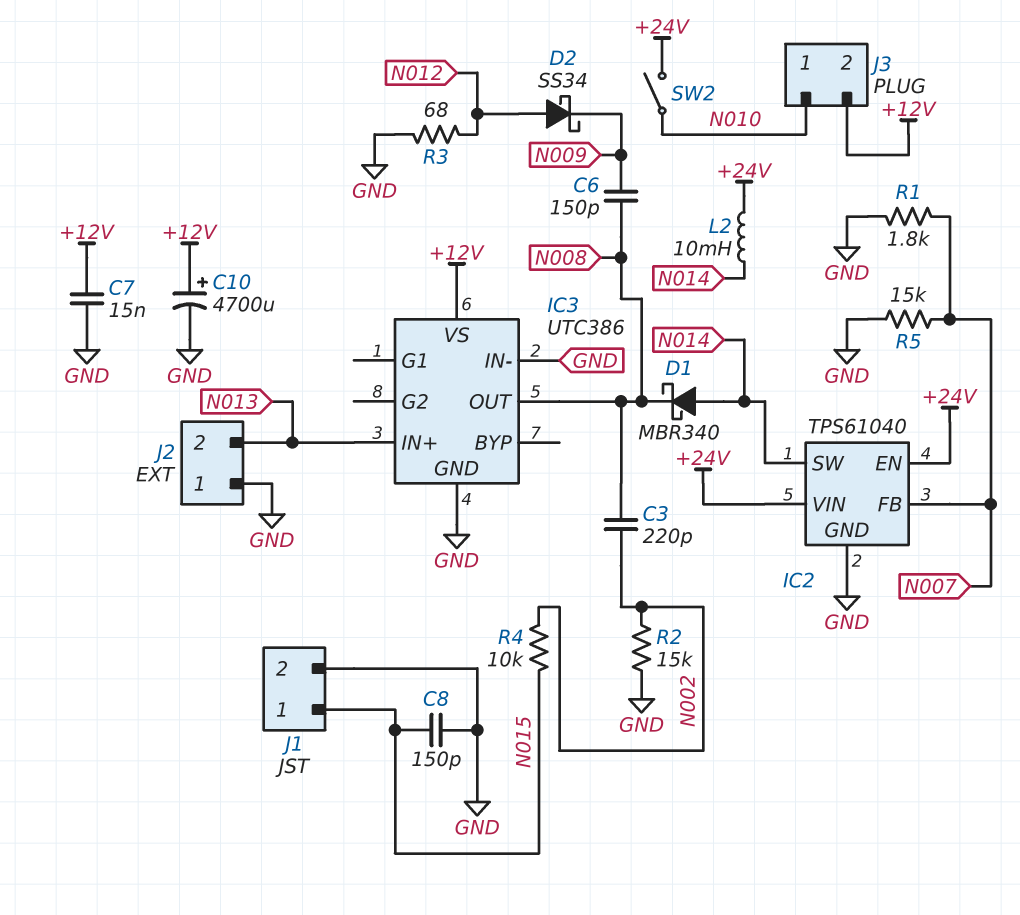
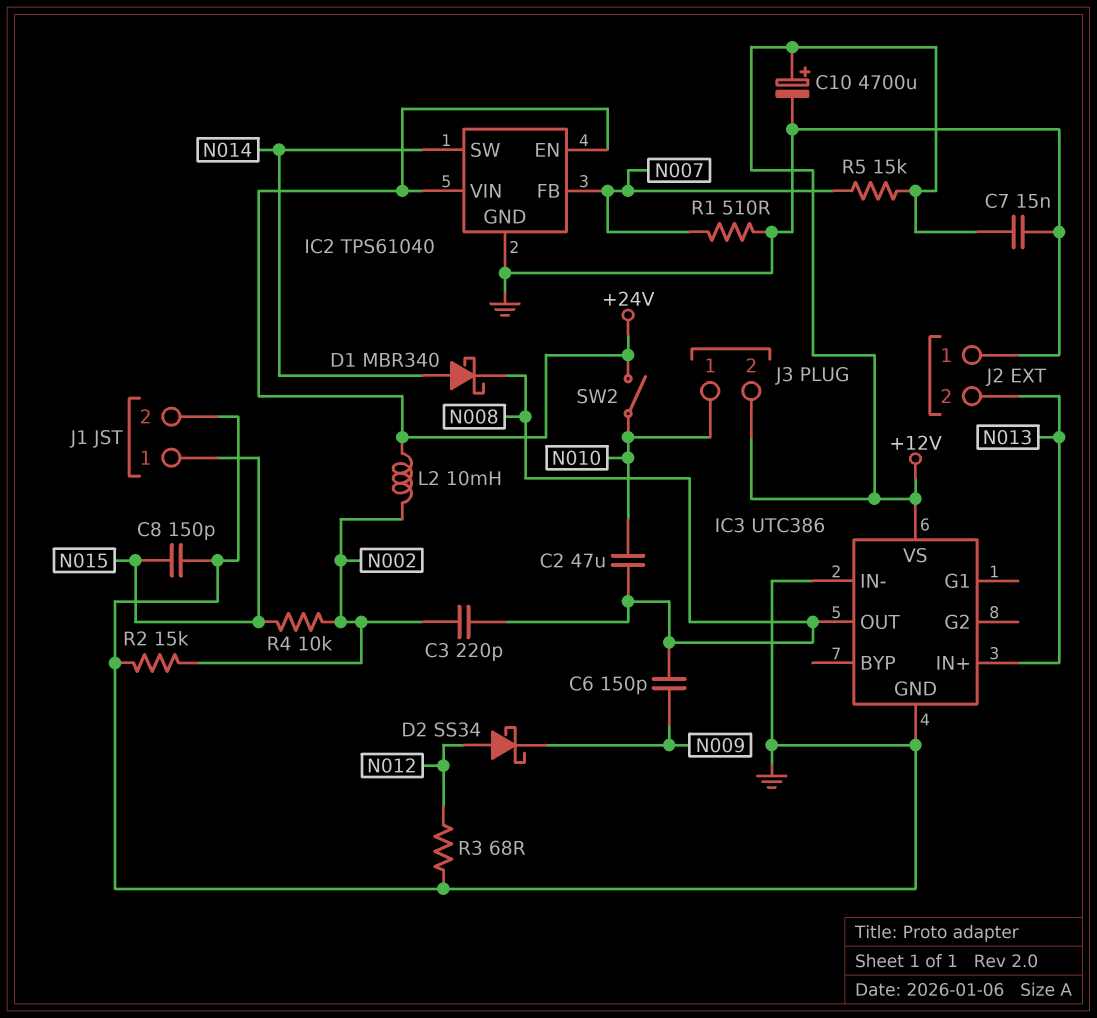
C2: none -> 47uF (N008, N010)
L2: 10mH (+24V, N014) -> 10mH (+24V, N002)
R1: 1.8k (GND, N007) -> 510 (GND, N007)
R5: 15k (GND, N007) -> 15k (+12V, N007)

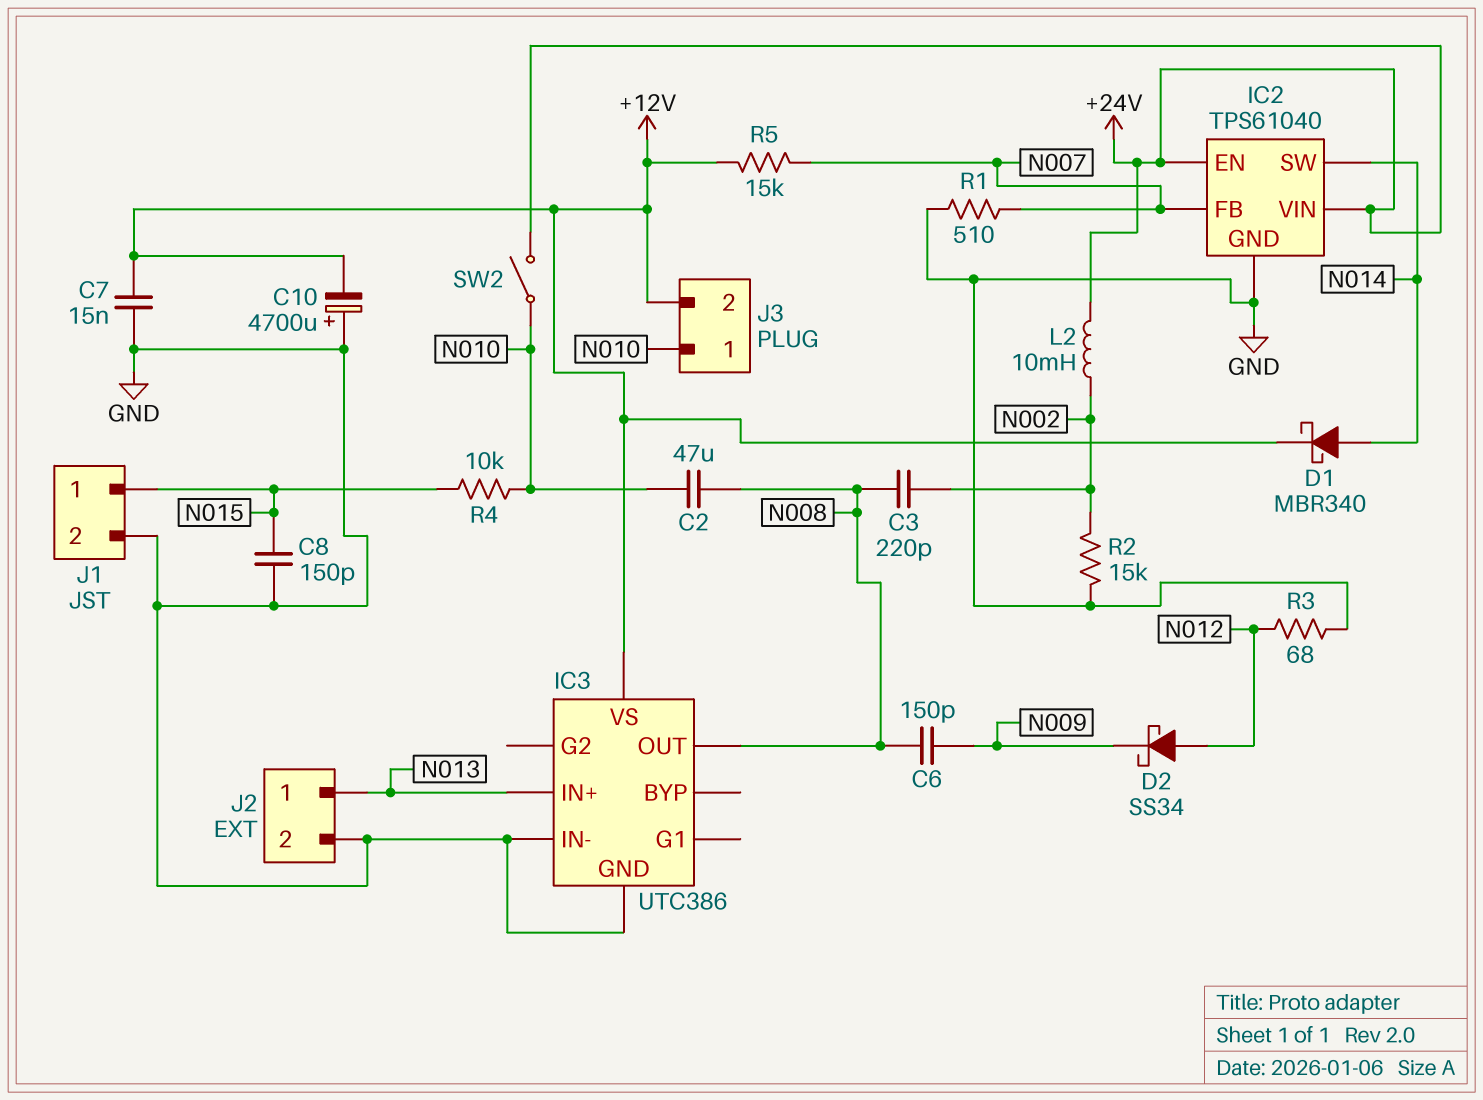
C10: 4700uF (plus +12V, minus GND) -> 4700uF (plus GND, minus +12V)
D1: schottky MBR340 (A N014, K N008) -> schottky MBR340 (A N014, K +12V)
J2 pin 1: GND -> N013
J2 pin 2: N013 -> GND
R4: 10k (N002, N015) -> 10k (N010, N015)

